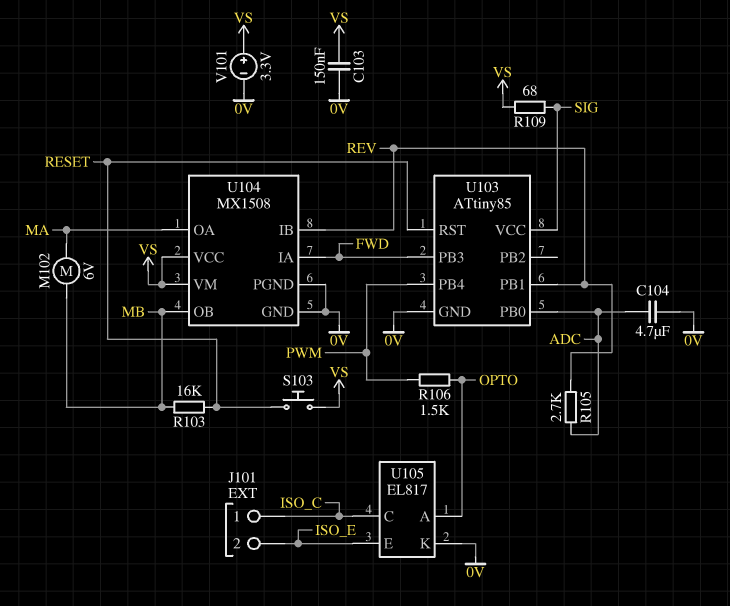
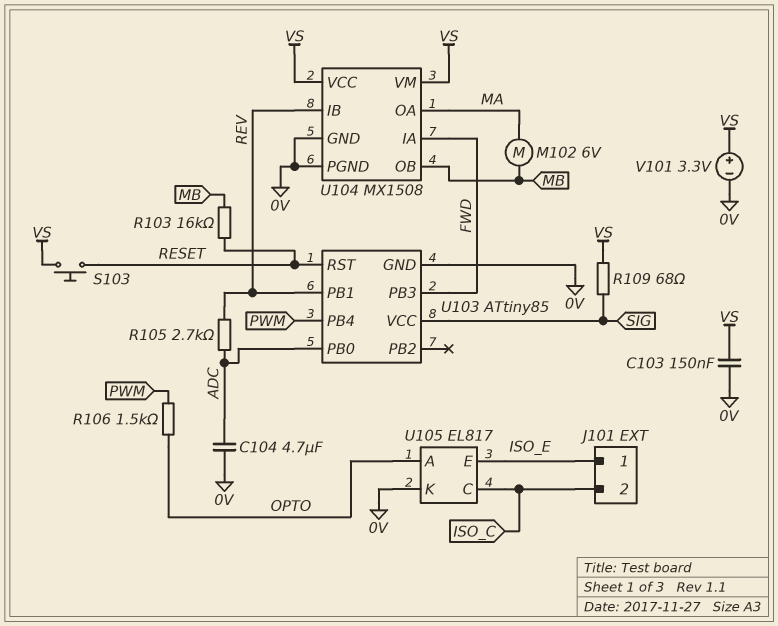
J101 pin 1: ISO_C -> ISO_E
J101 pin 2: ISO_E -> ISO_C

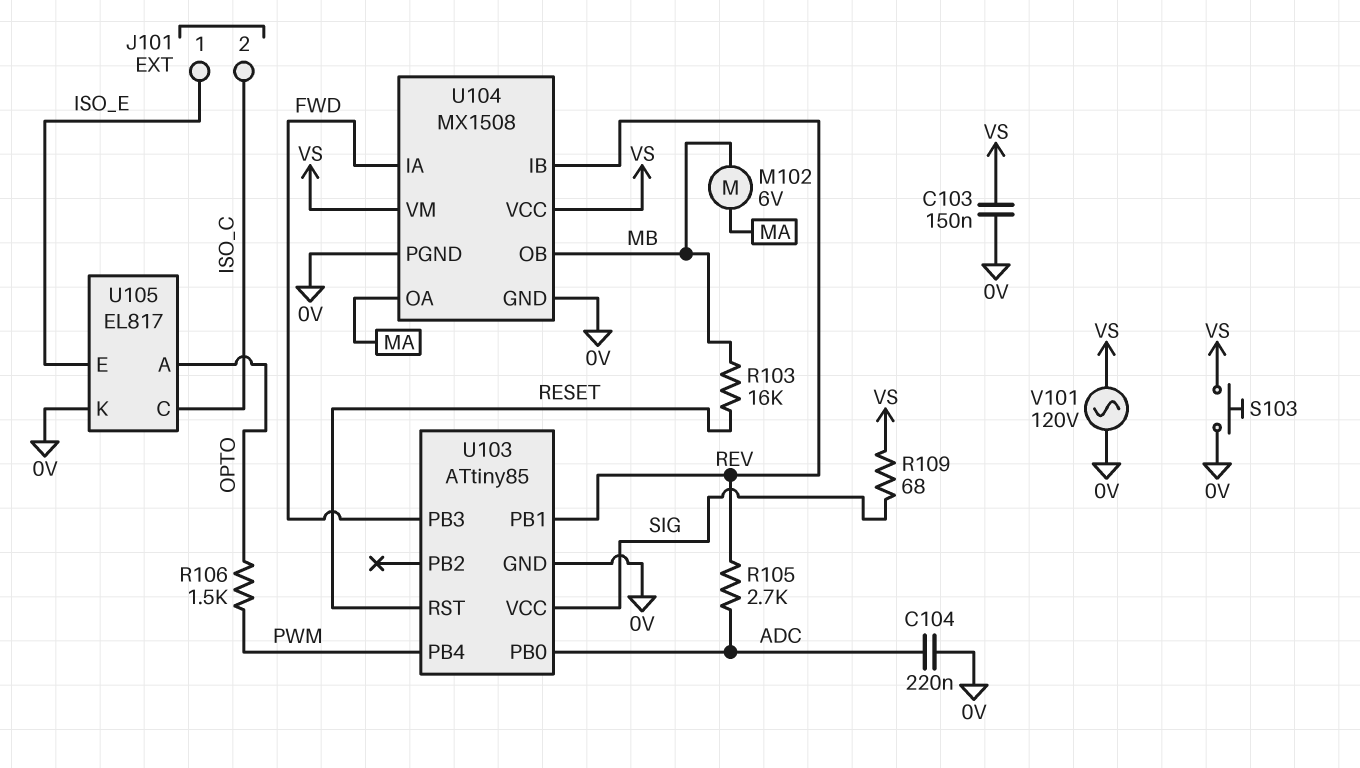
C104: 4.7uF (0V, ADC) -> 220nF (0V, ADC)
S103: button (RESET, VS) -> button (0V, VS)
V101: 3.3V (plus VS, minus 0V) -> AC 120V (0V, VS)

